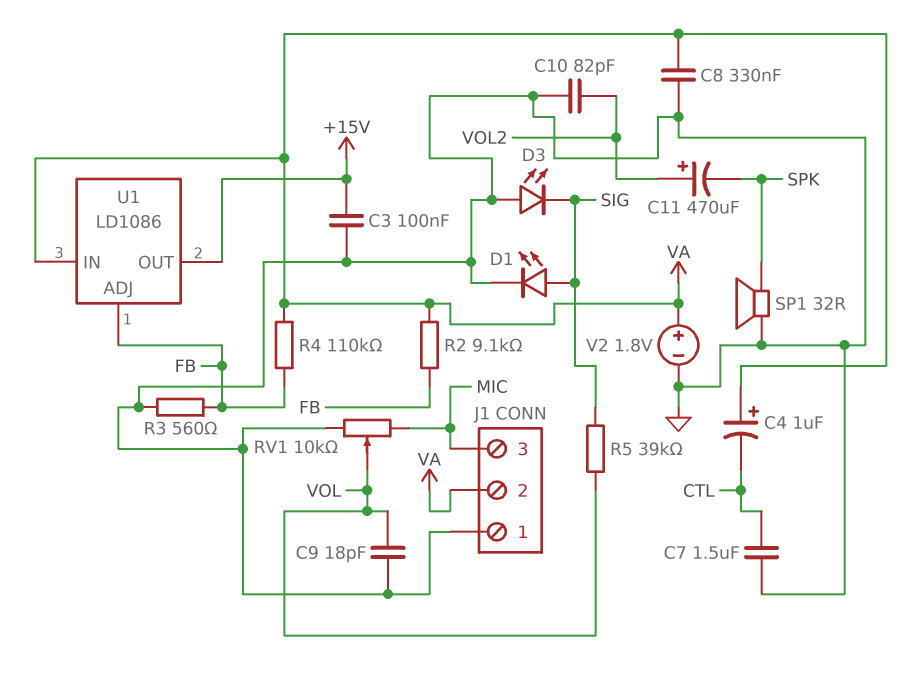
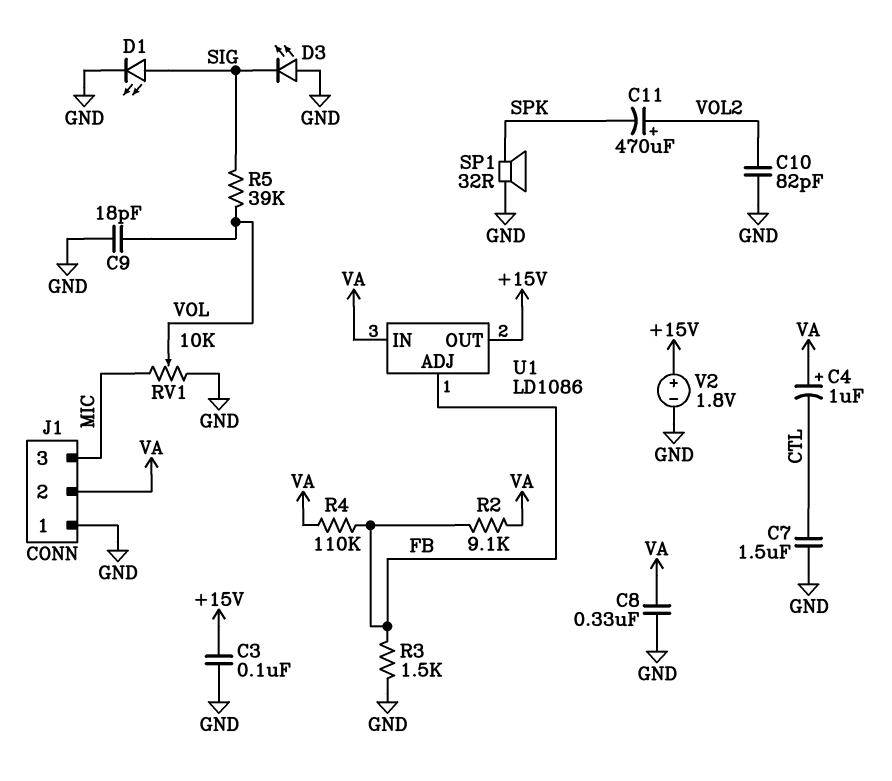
R3: 560 (FB, GND) -> 1.5k (FB, GND)
V2: 1.8V (plus VA, minus GND) -> 1.8V (plus +15V, minus GND)

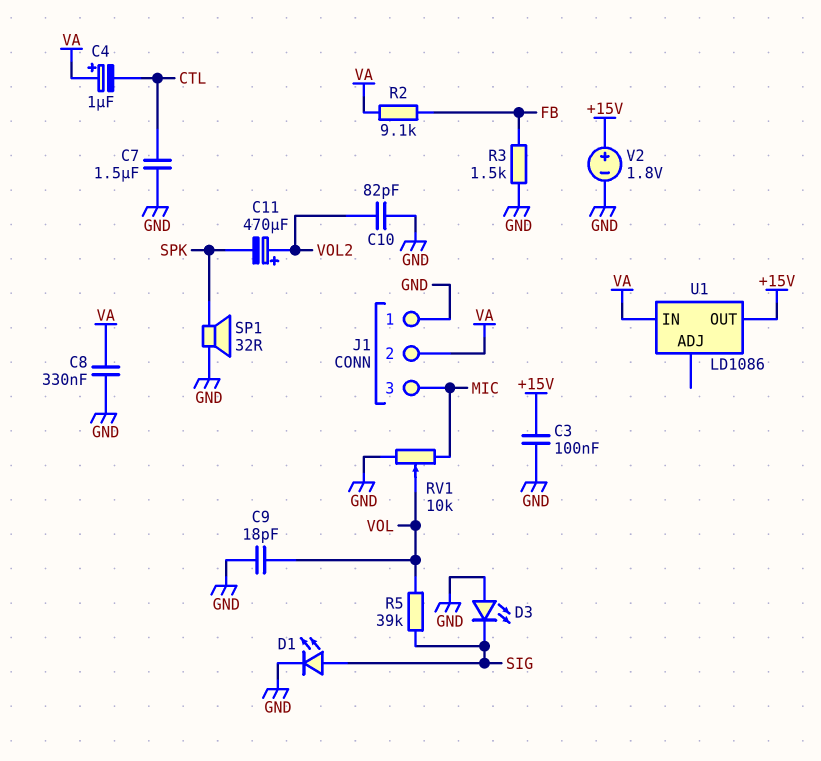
R4: 110k (FB, VA) -> none
U1 pin ADJ: FB -> none

